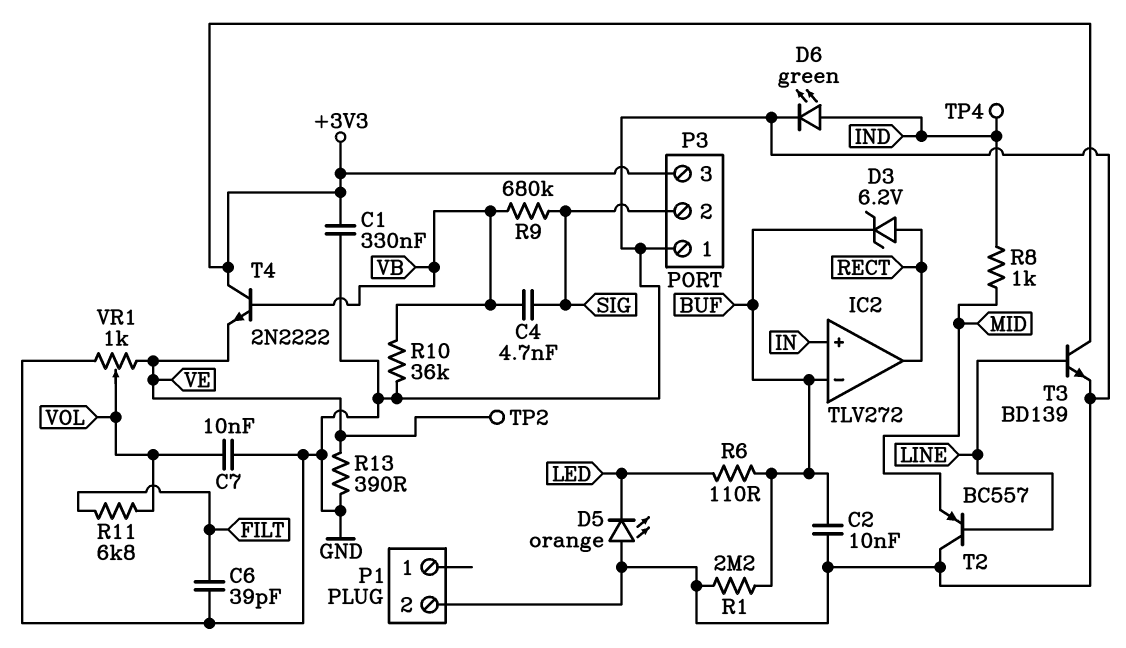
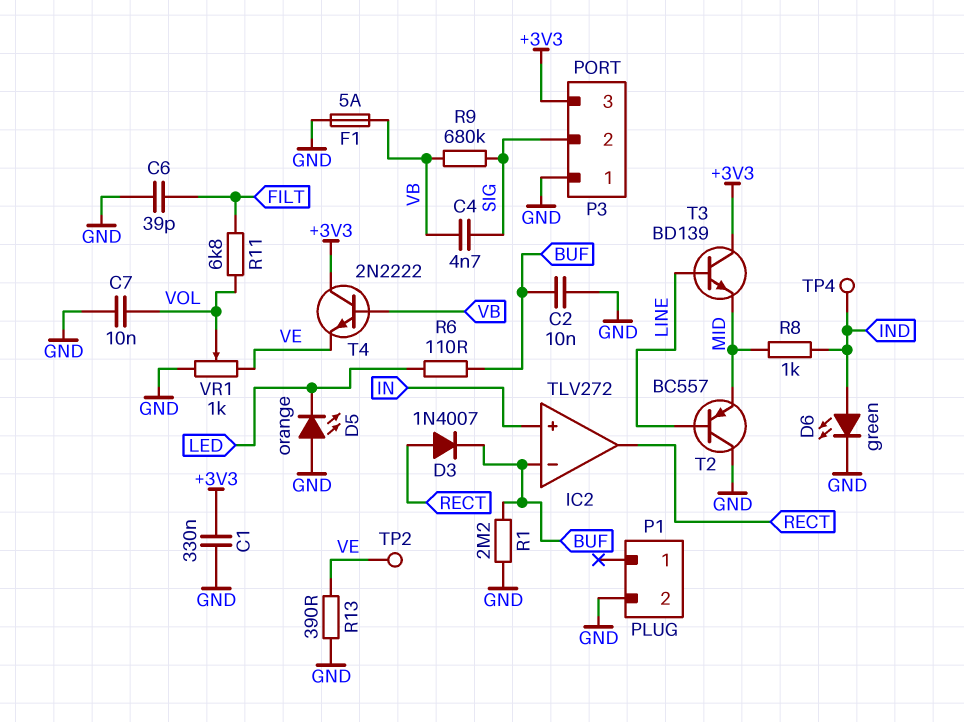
D3: zener 6.2V (A RECT, K BUF) -> diode 1N4007 (A RECT, K BUF)
F1: none -> 5A (GND, VB)
R10: 36k (GND, VB) -> none
T3: NPN BD139 (B LINE, C +3V3, E GND) -> NPN BD139 (B LINE, C +3V3, E MID)

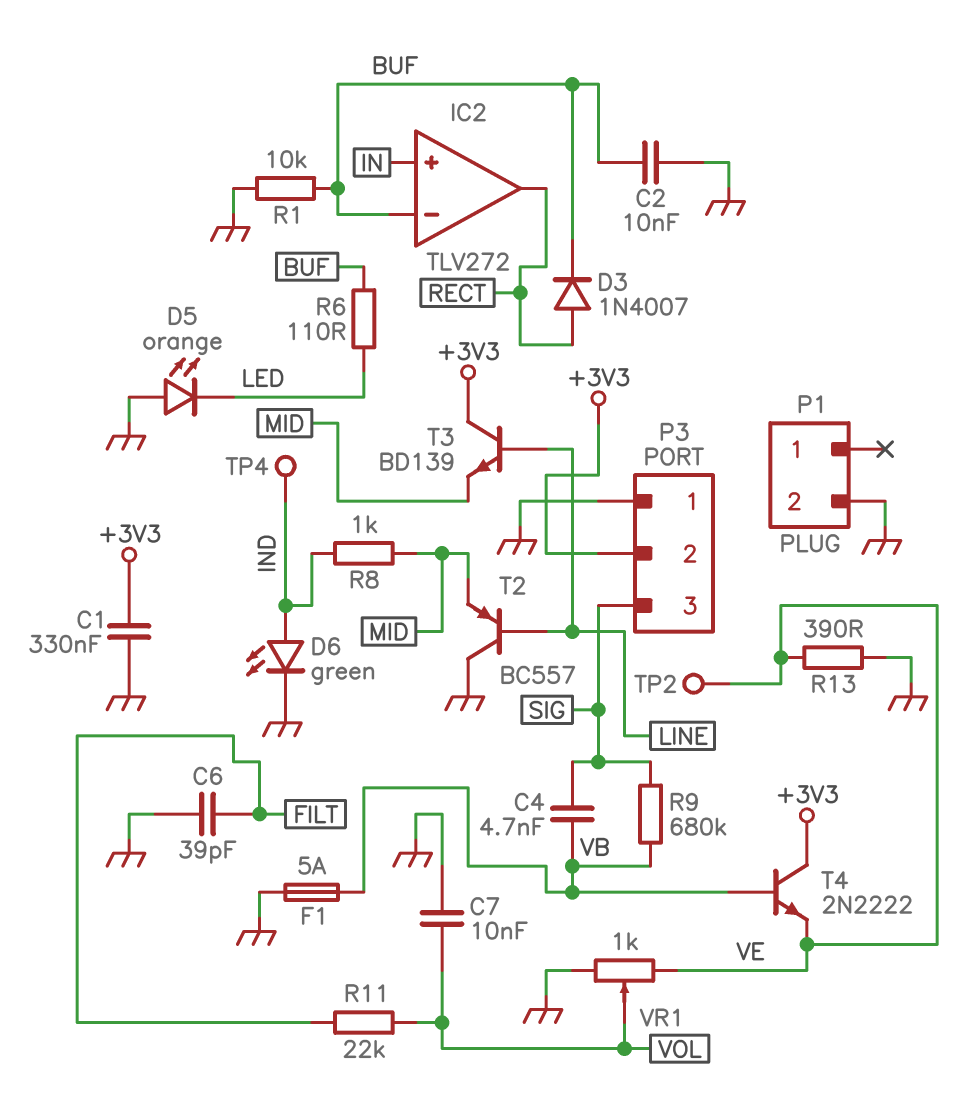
P3 pin 2: SIG -> +3V3
P3 pin 3: +3V3 -> SIG
R1: 2.2M (BUF, GND) -> 10k (BUF, GND)
R11: 6.8k (FILT, VOL) -> 22k (FILT, VOL)

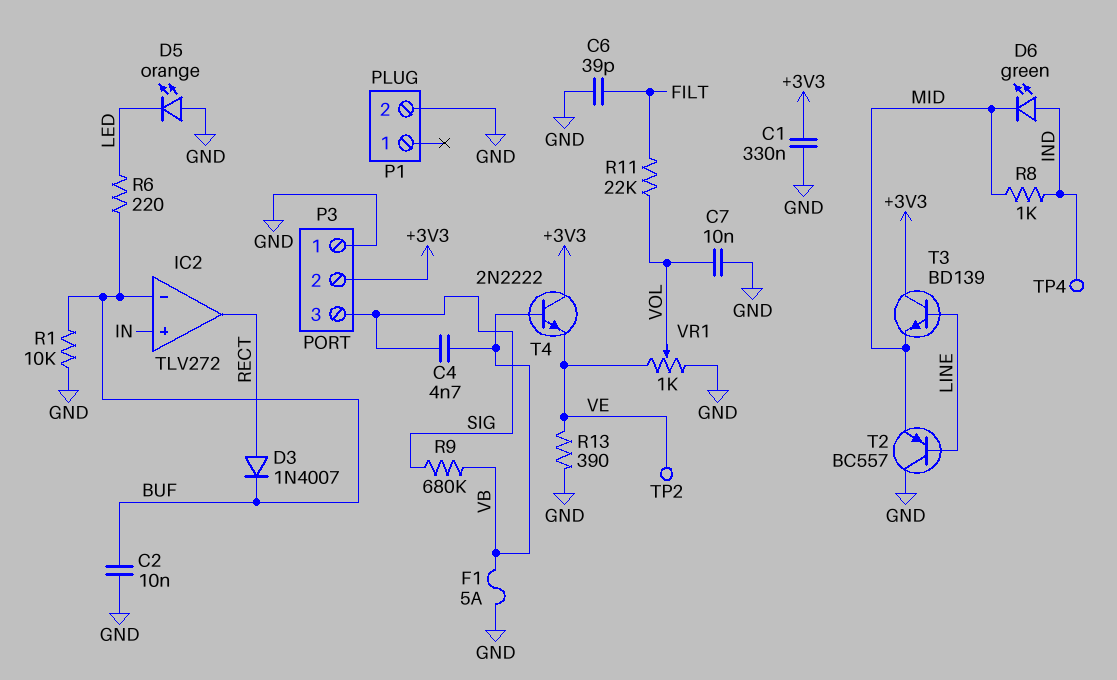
D6: LED green (A IND, K GND) -> LED green (A IND, K MID)
R6: 110 (BUF, LED) -> 220 (BUF, LED)

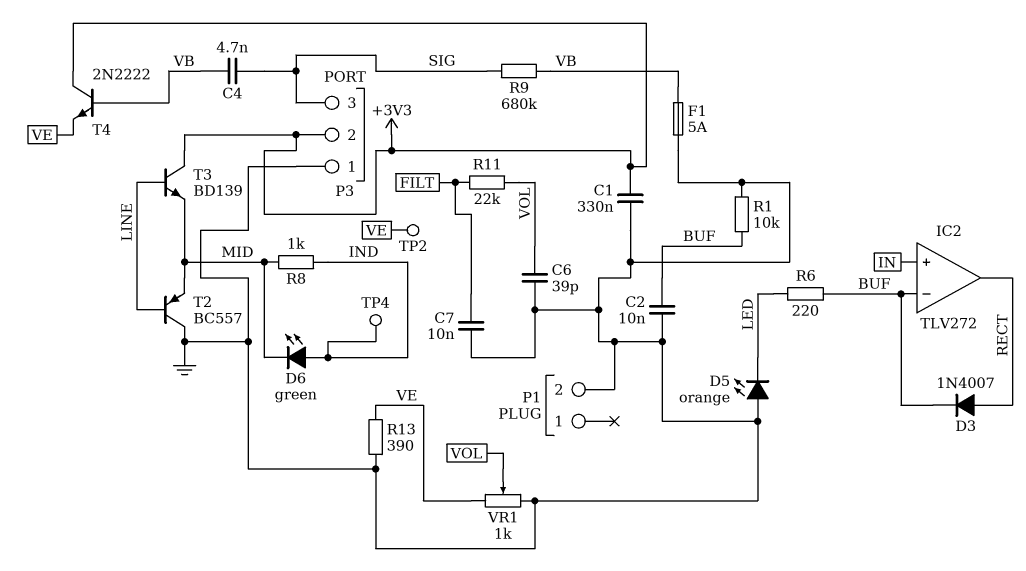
C6: 39pF (FILT, GND) -> 39pF (GND, VOL)
C7: 10nF (GND, VOL) -> 10nF (FILT, GND)

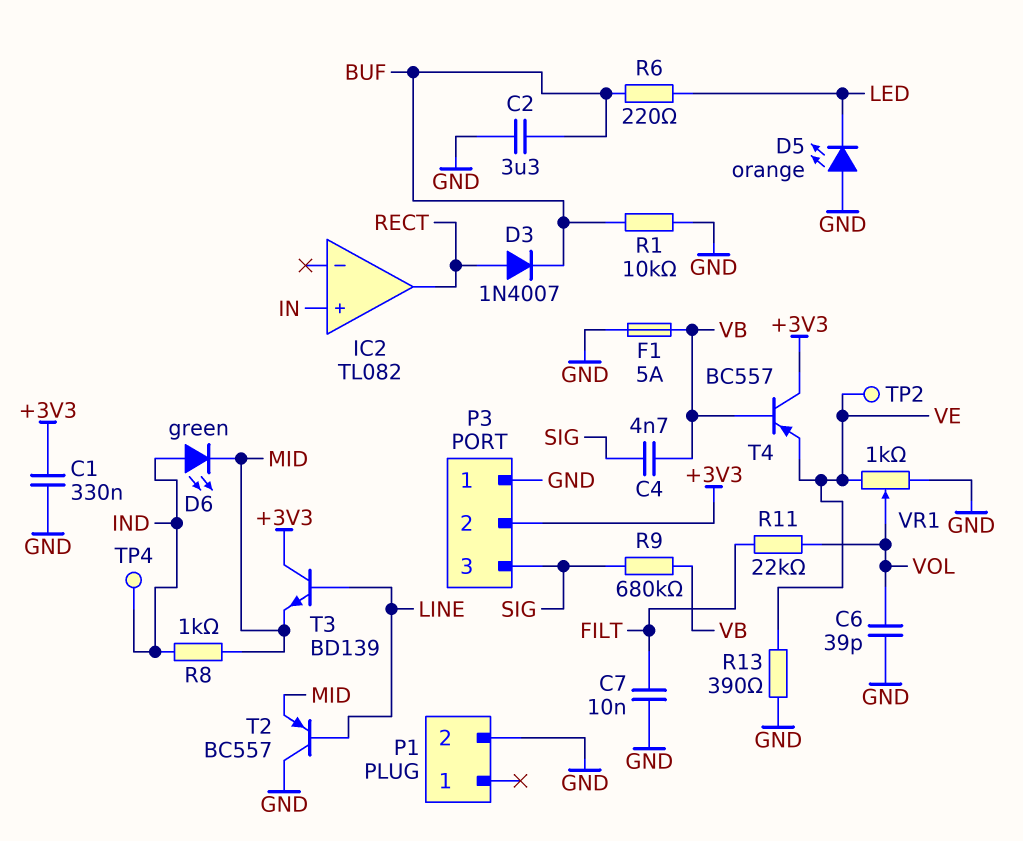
C2: 10nF (BUF, GND) -> 3.3uF (BUF, GND)
IC2: TLV272 -> TL082
IC2 pin in-: BUF -> none
T4: NPN 2N2222 (B VB, C +3V3, E VE) -> PNP BC557 (B VB, C +3V3, E VE)

